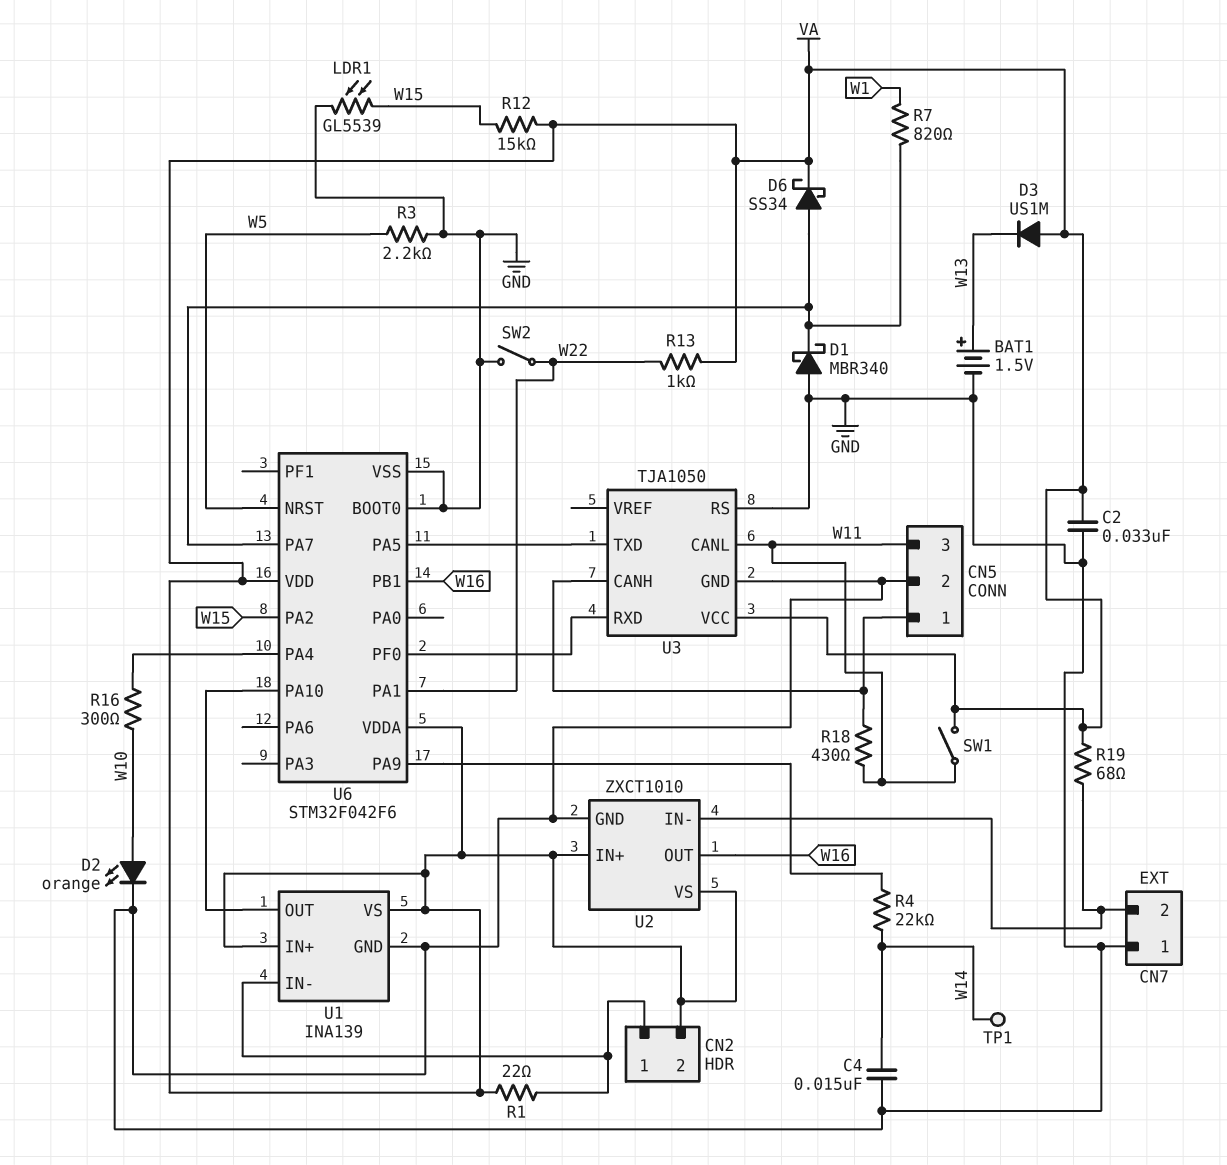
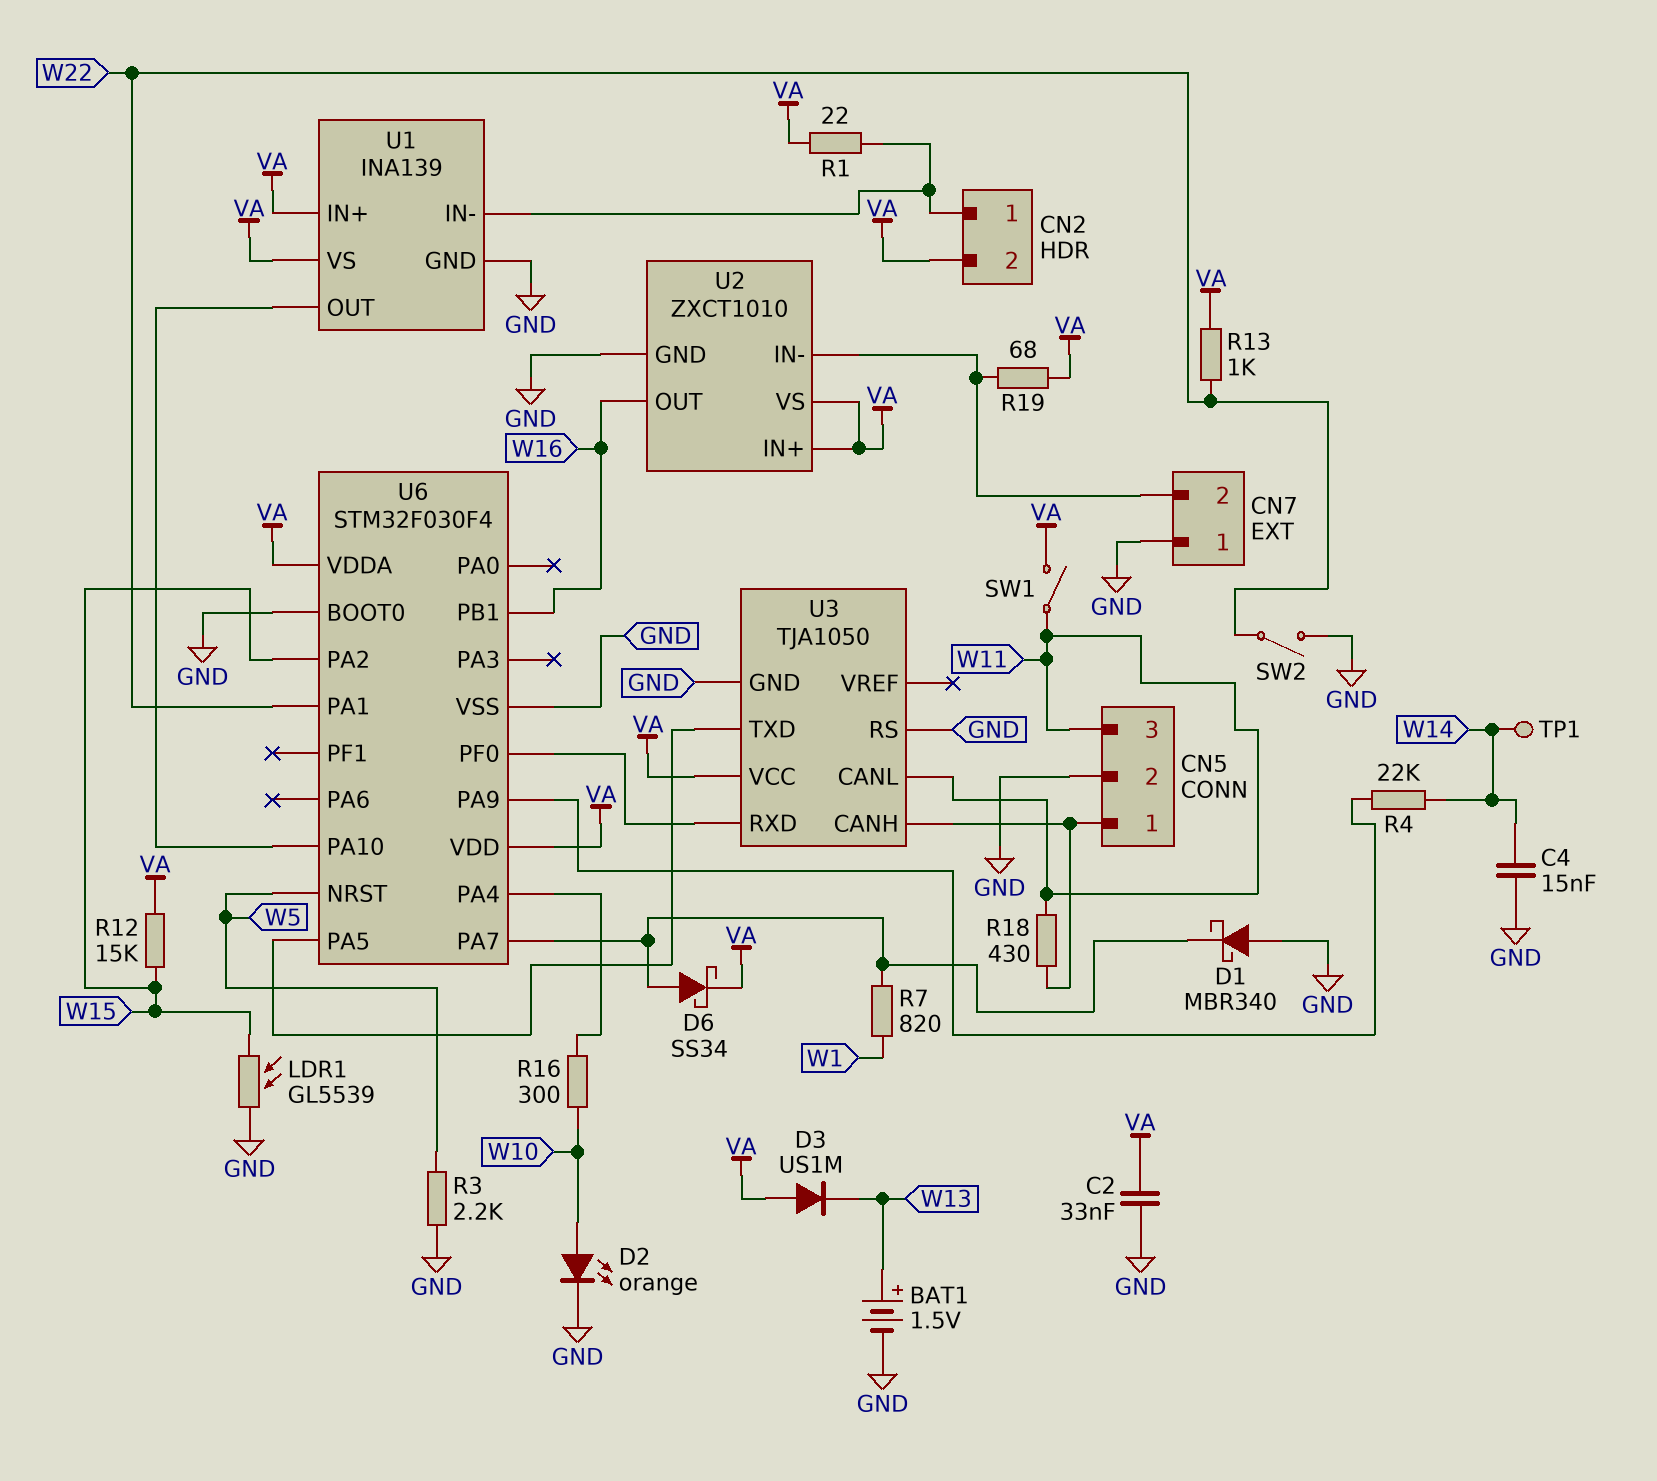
U6: STM32F042F6 -> STM32F030F4

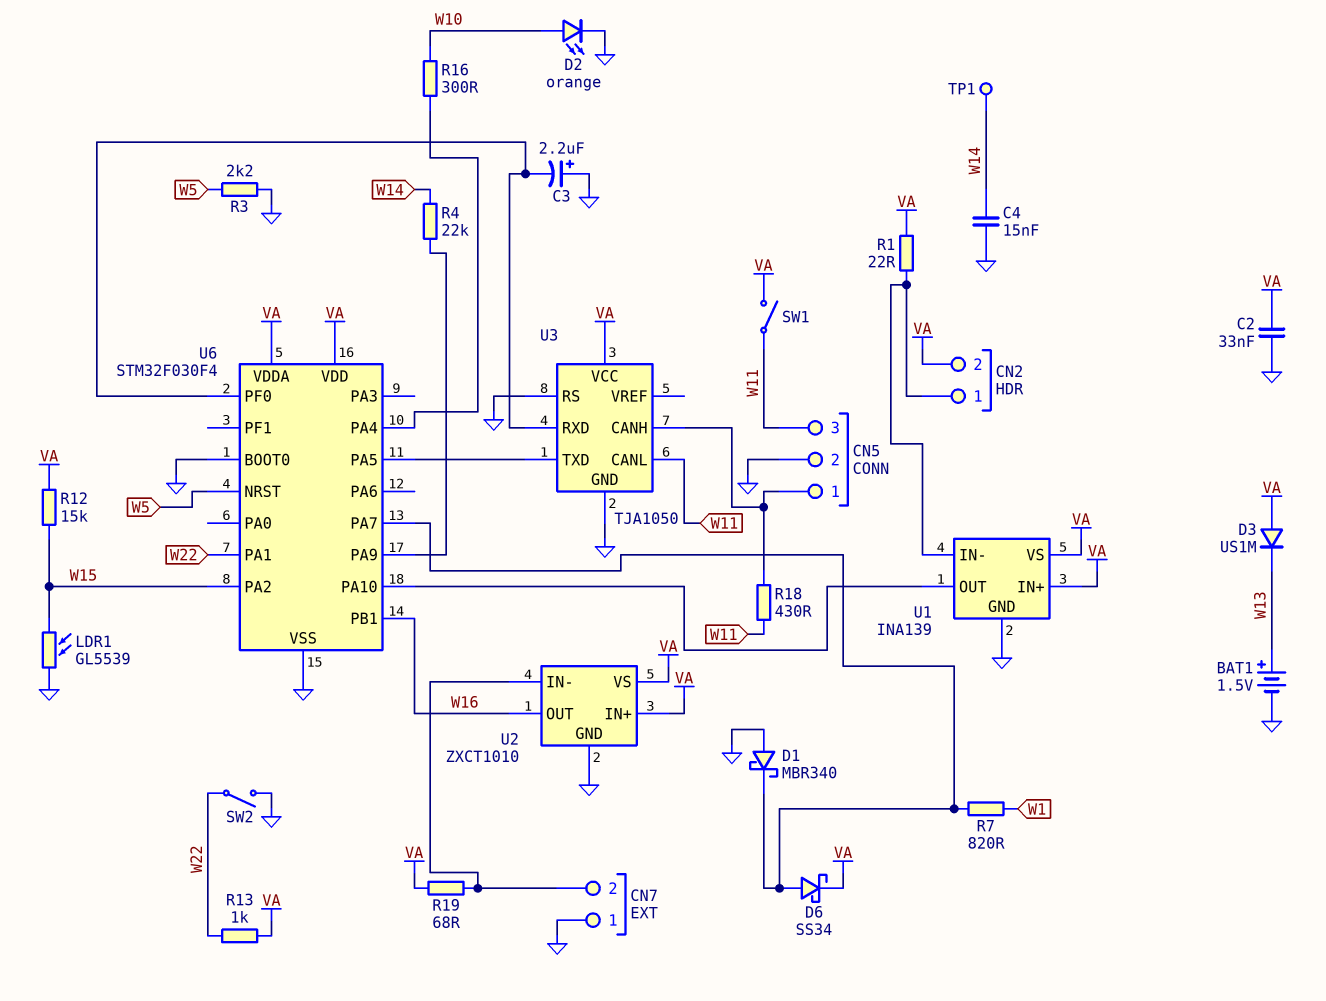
C3: none -> 2.2uF (plus GND, minus U3/RXD)

